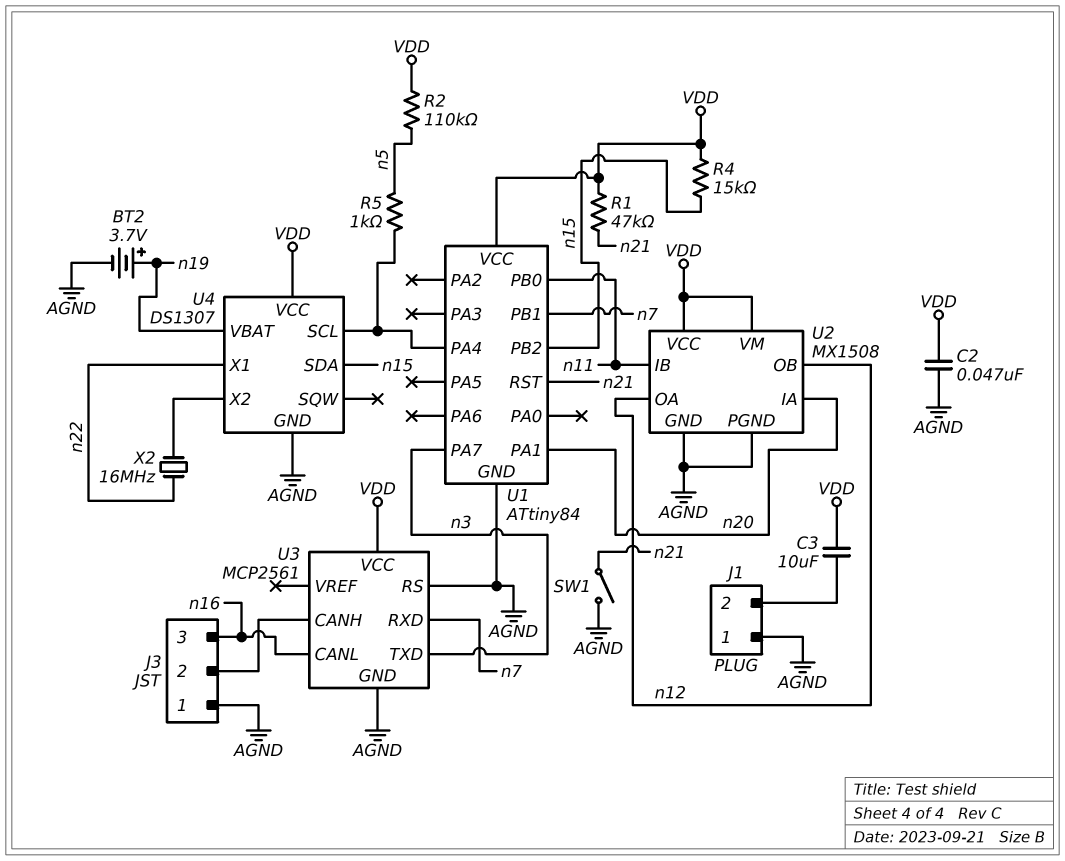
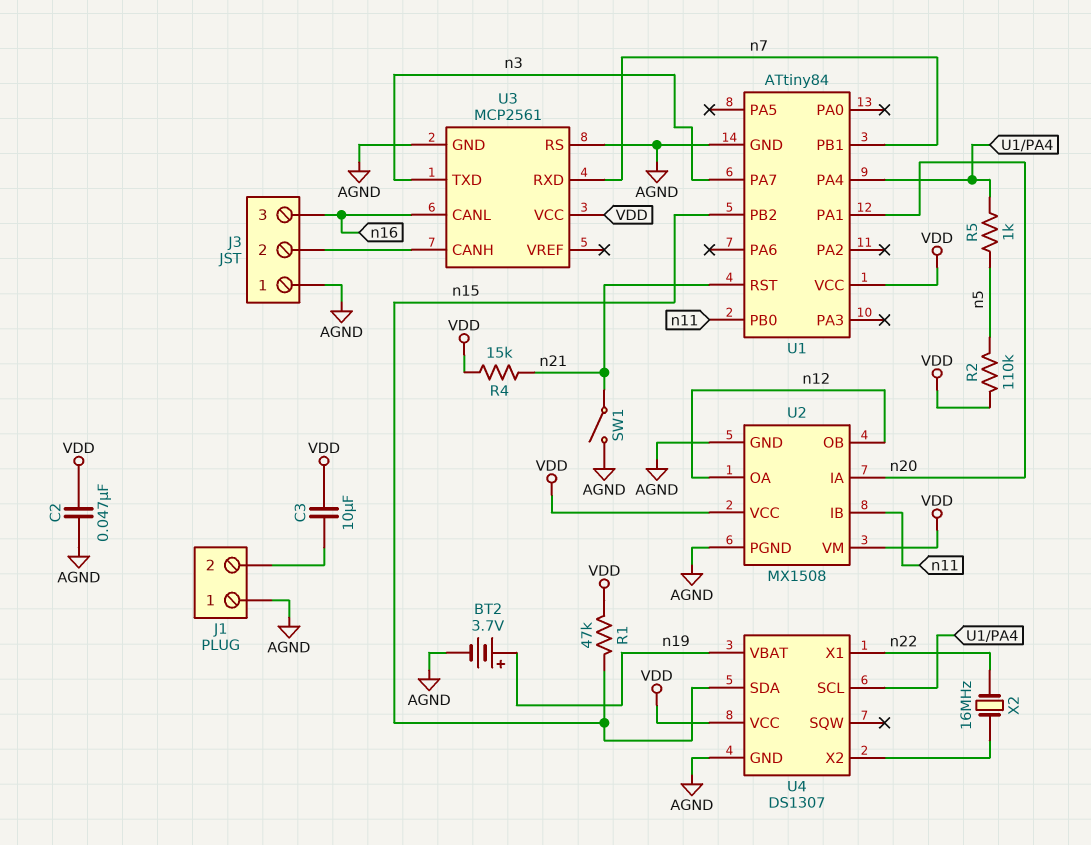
R1: 47k (VDD, n21) -> 47k (VDD, n15)
R4: 15k (VDD, n15) -> 15k (VDD, n21)

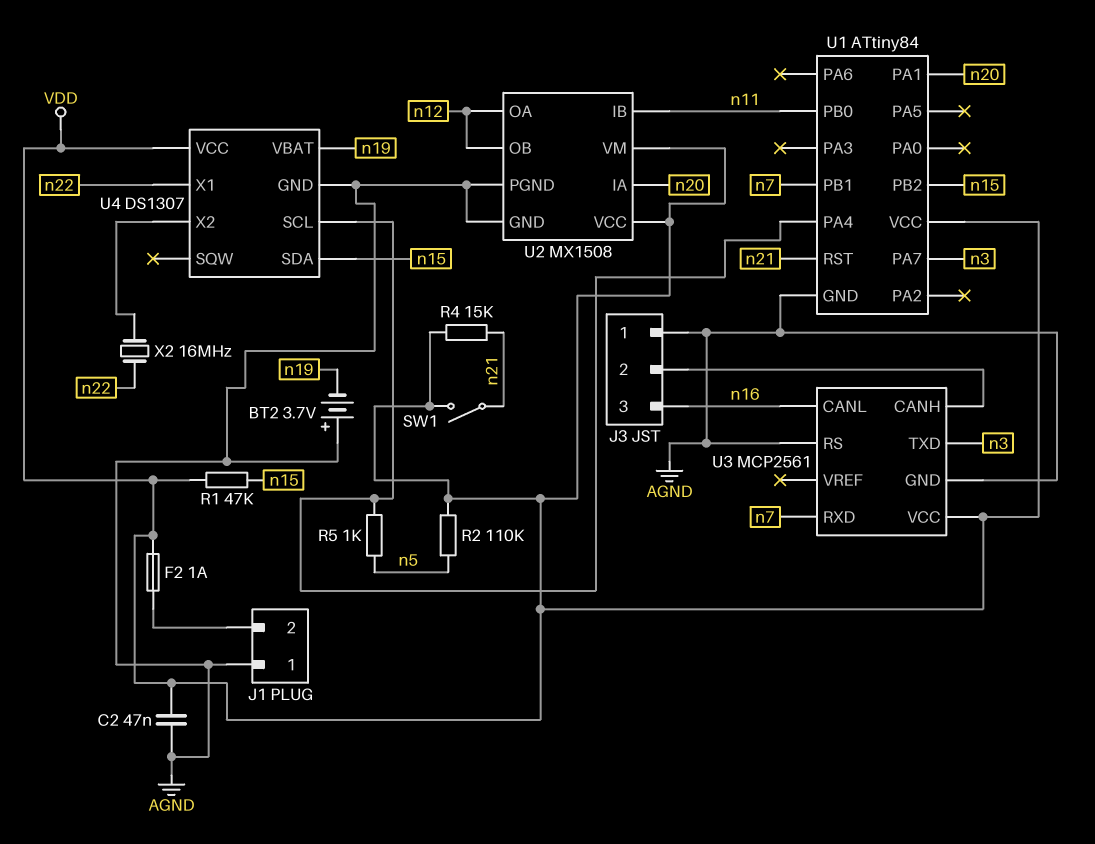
BT2: 3.7V (plus n19, minus AGND) -> 3.7V (plus AGND, minus n19)
C3: 10uF (J1/2, VDD) -> none
F2: none -> 1A (J1/2, VDD)
SW1: switch (AGND, n21) -> switch (VDD, n21)

